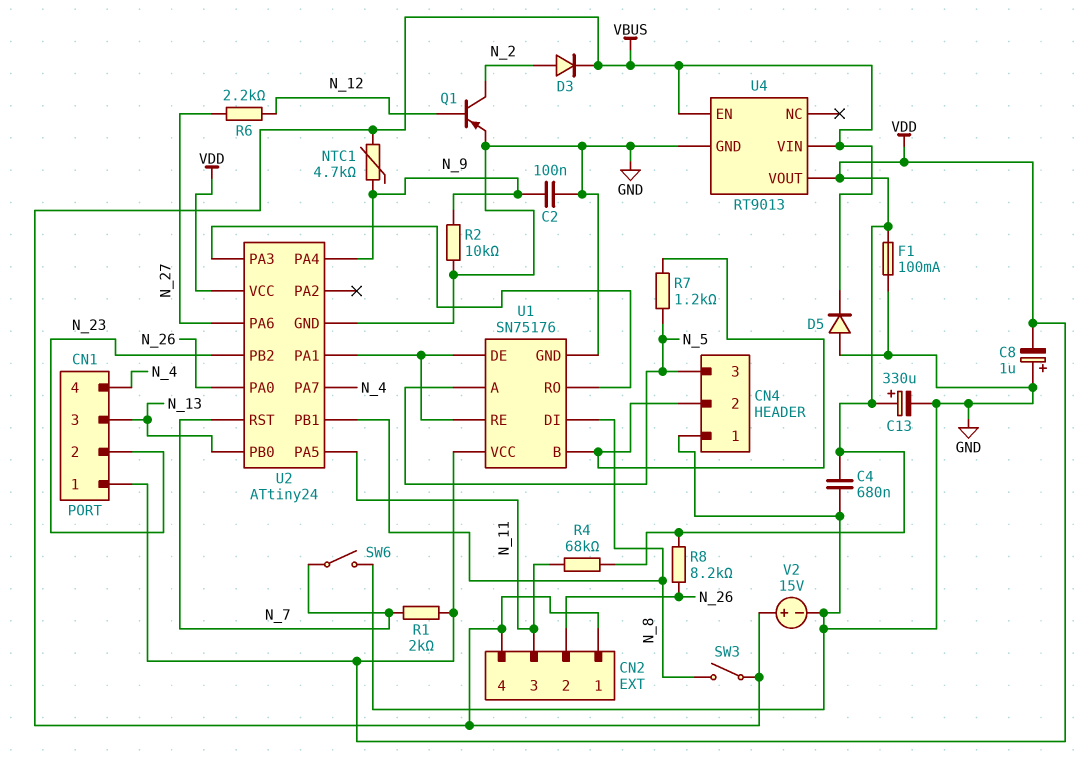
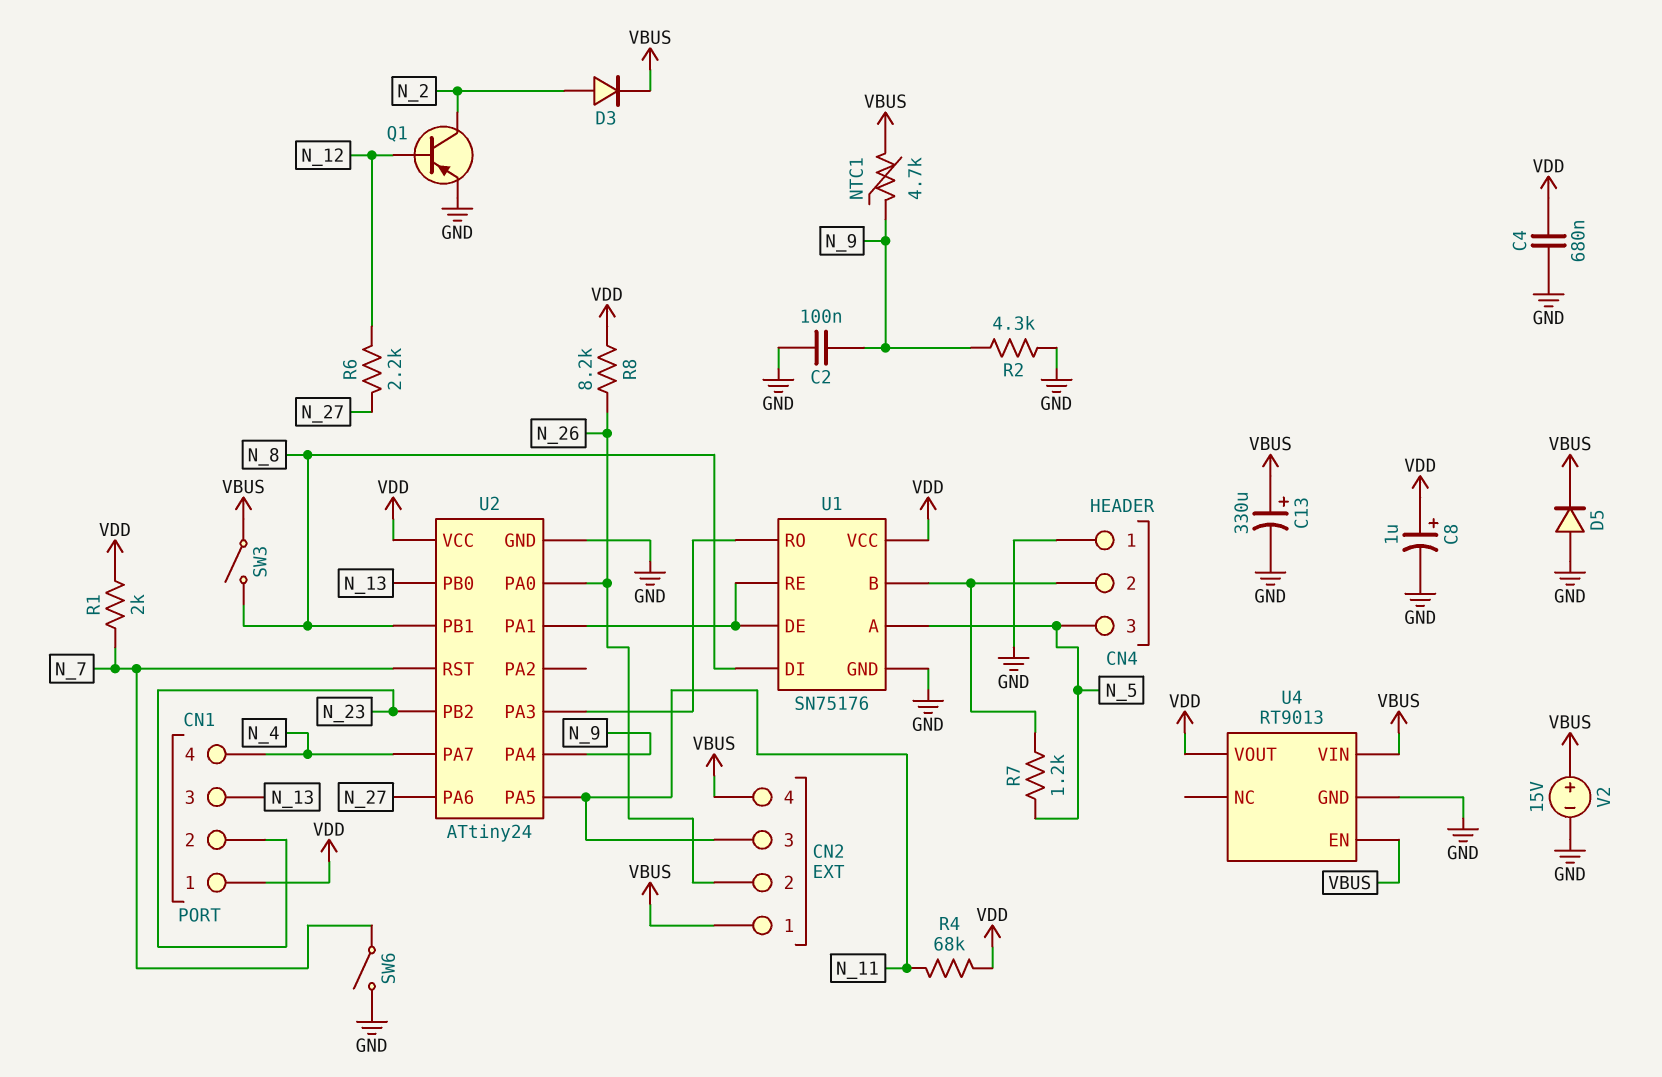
C8: 1uF (plus GND, minus VDD) -> 1uF (plus VDD, minus GND)
C13: 330uF (plus VDD, minus GND) -> 330uF (plus VBUS, minus GND)
F1: 100mA (GND, VDD) -> none
R2: 10k (GND, N_9) -> 4.3k (GND, N_9)

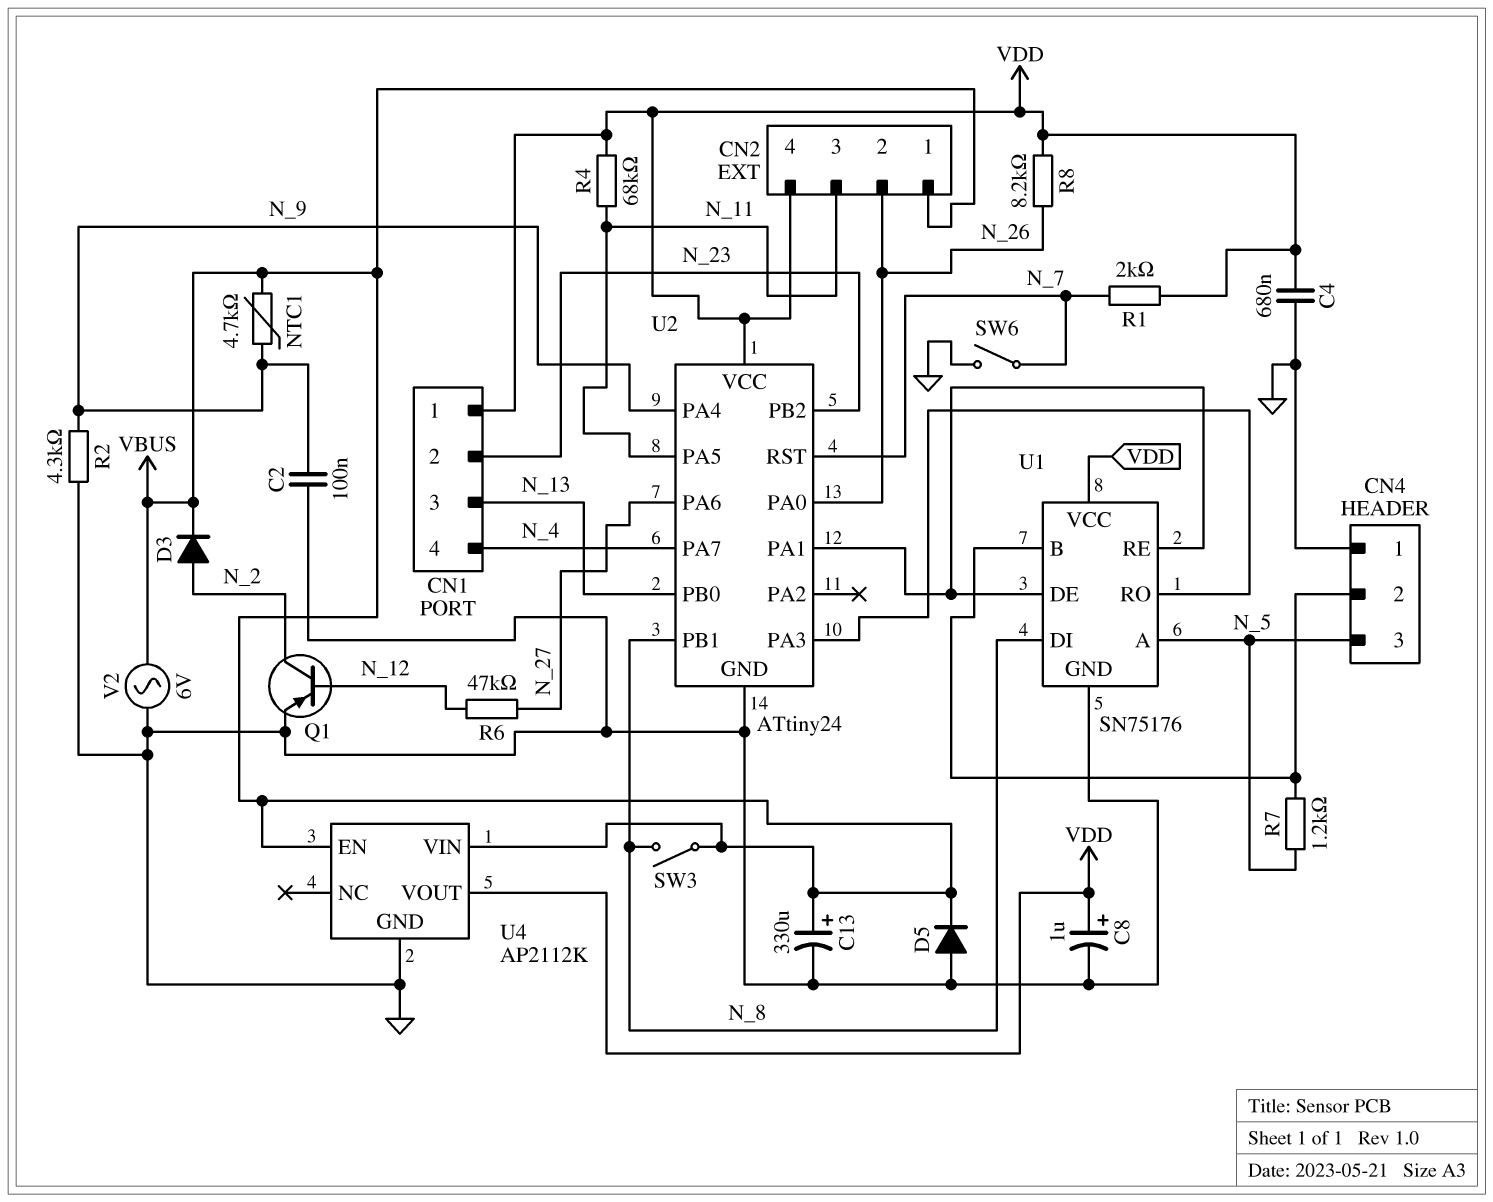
CN2 pin 4: VBUS -> VDD
R6: 2.2k (N_12, N_27) -> 47k (N_12, N_27)
U4: RT9013 -> AP2112K
V2: 15V (plus VBUS, minus GND) -> AC 6V (GND, VBUS)

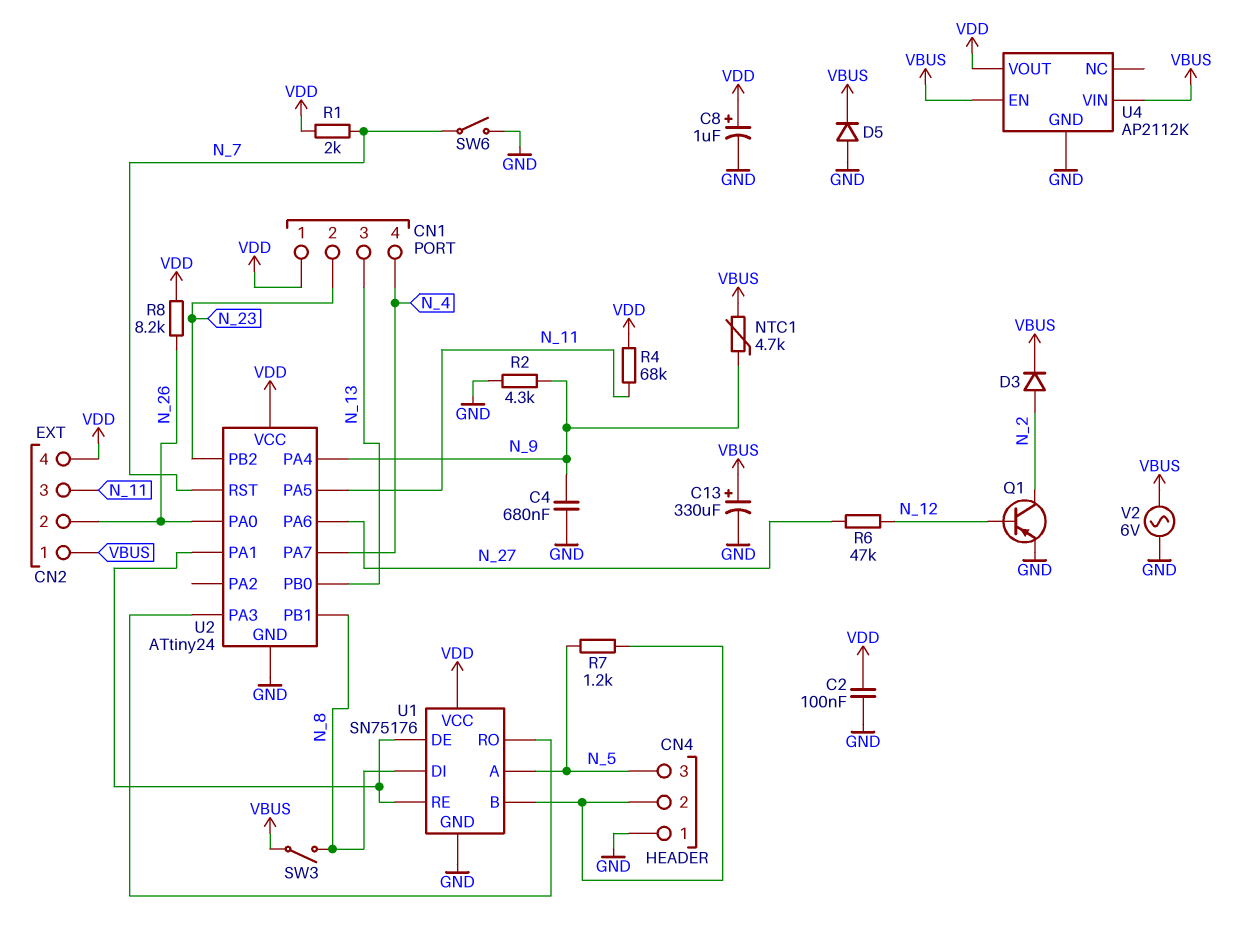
C2: 100nF (GND, N_9) -> 100nF (GND, VDD)
C4: 680nF (GND, VDD) -> 680nF (GND, N_9)

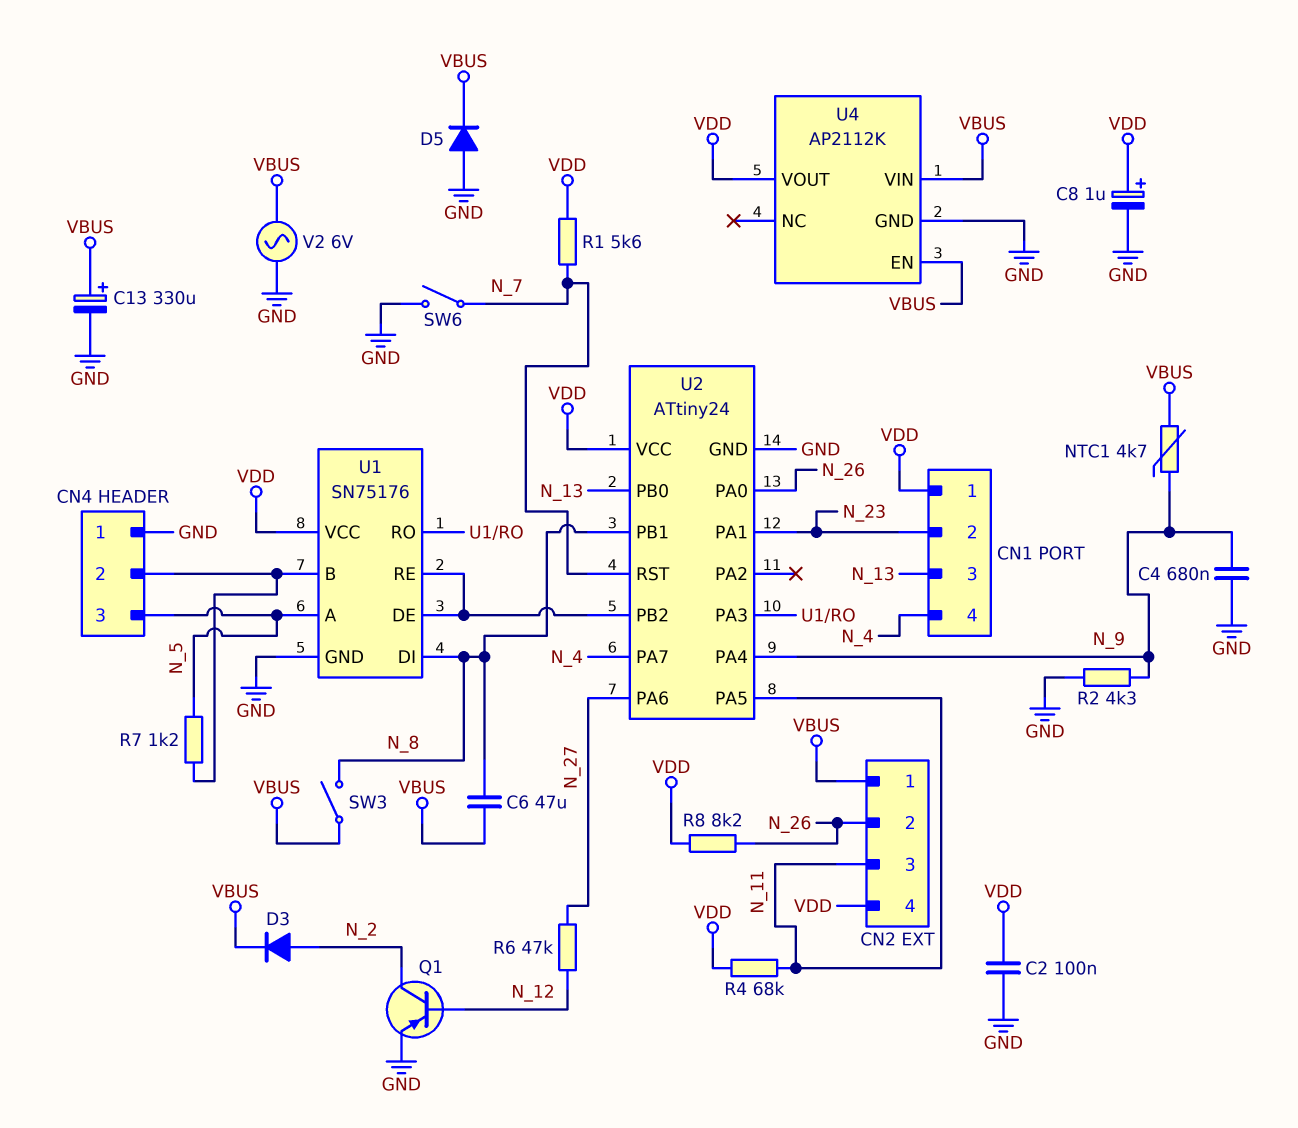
C6: none -> 47uF (N_8, VBUS)
R1: 2k (N_7, VDD) -> 5.6k (N_7, VDD)
U2 pin PA1: U1/DE -> N_23
U2 pin PB2: N_23 -> U1/DE

